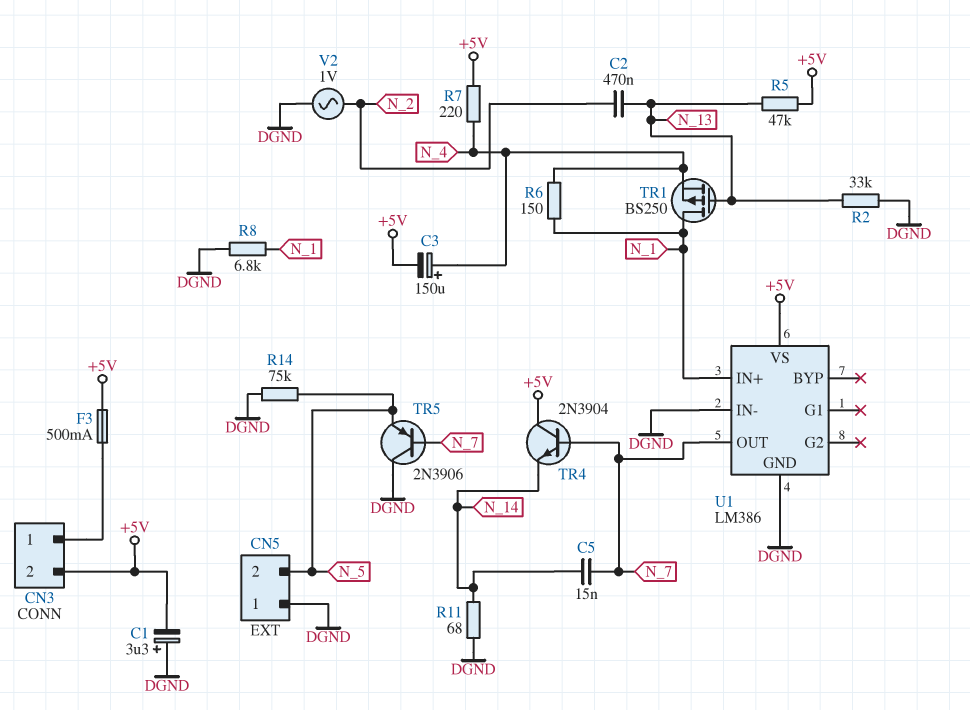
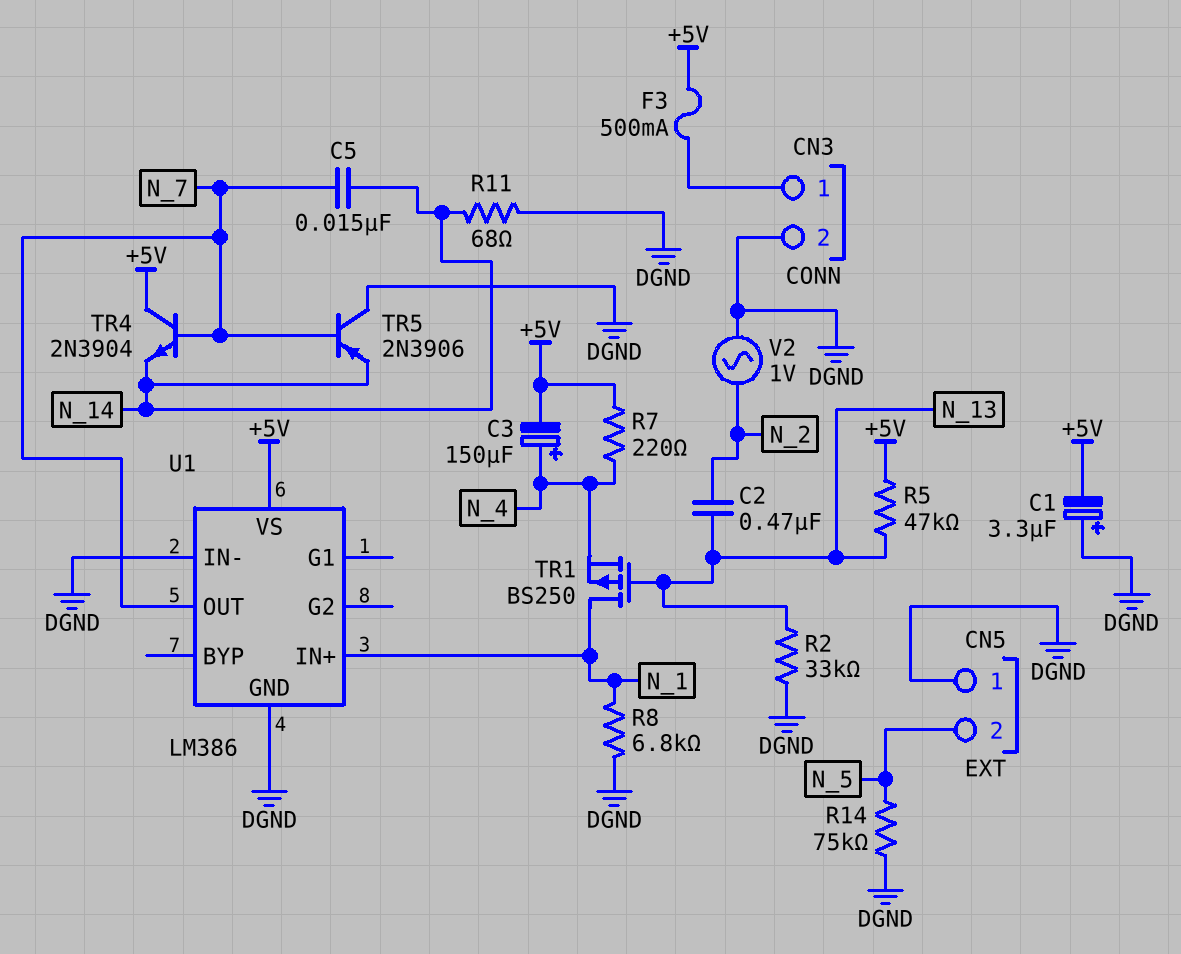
CN3 pin 2: +5V -> DGND
R6: 150 (N_1, N_4) -> none
TR5: PNP 2N3906 (B N_7, C DGND, E N_5) -> PNP 2N3906 (B N_7, C DGND, E N_14)

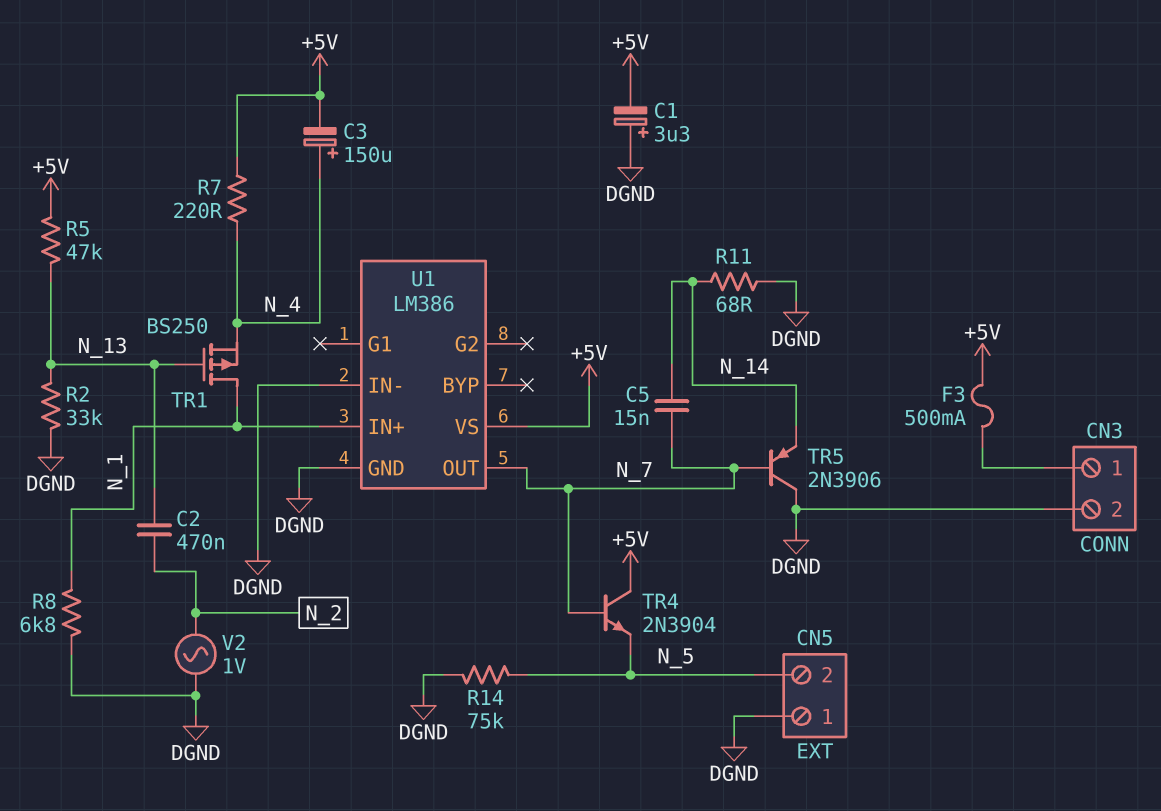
TR4: NPN 2N3904 (B N_7, C +5V, E N_14) -> NPN 2N3904 (B N_7, C +5V, E N_5)

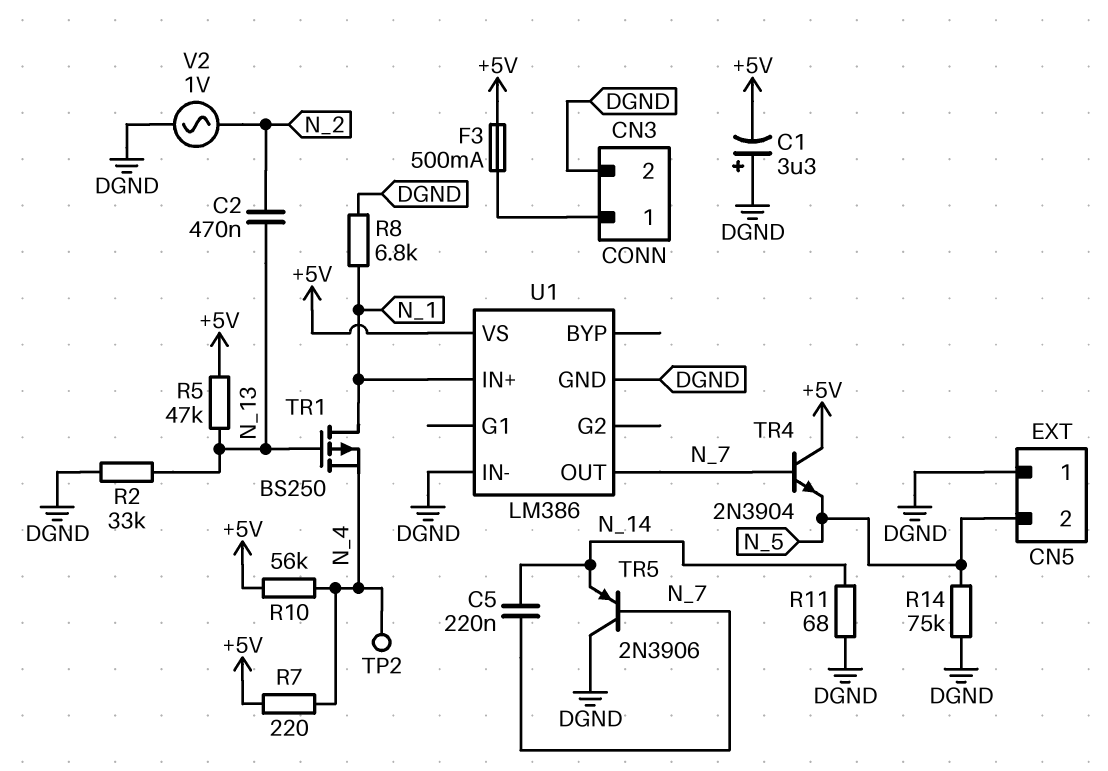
C3: 150uF (plus N_4, minus +5V) -> none
C5: 15nF (N_7, N_14) -> 220nF (N_7, N_14)
R10: none -> 56k (+5V, N_4)
TP2: none -> test point (N_4)

